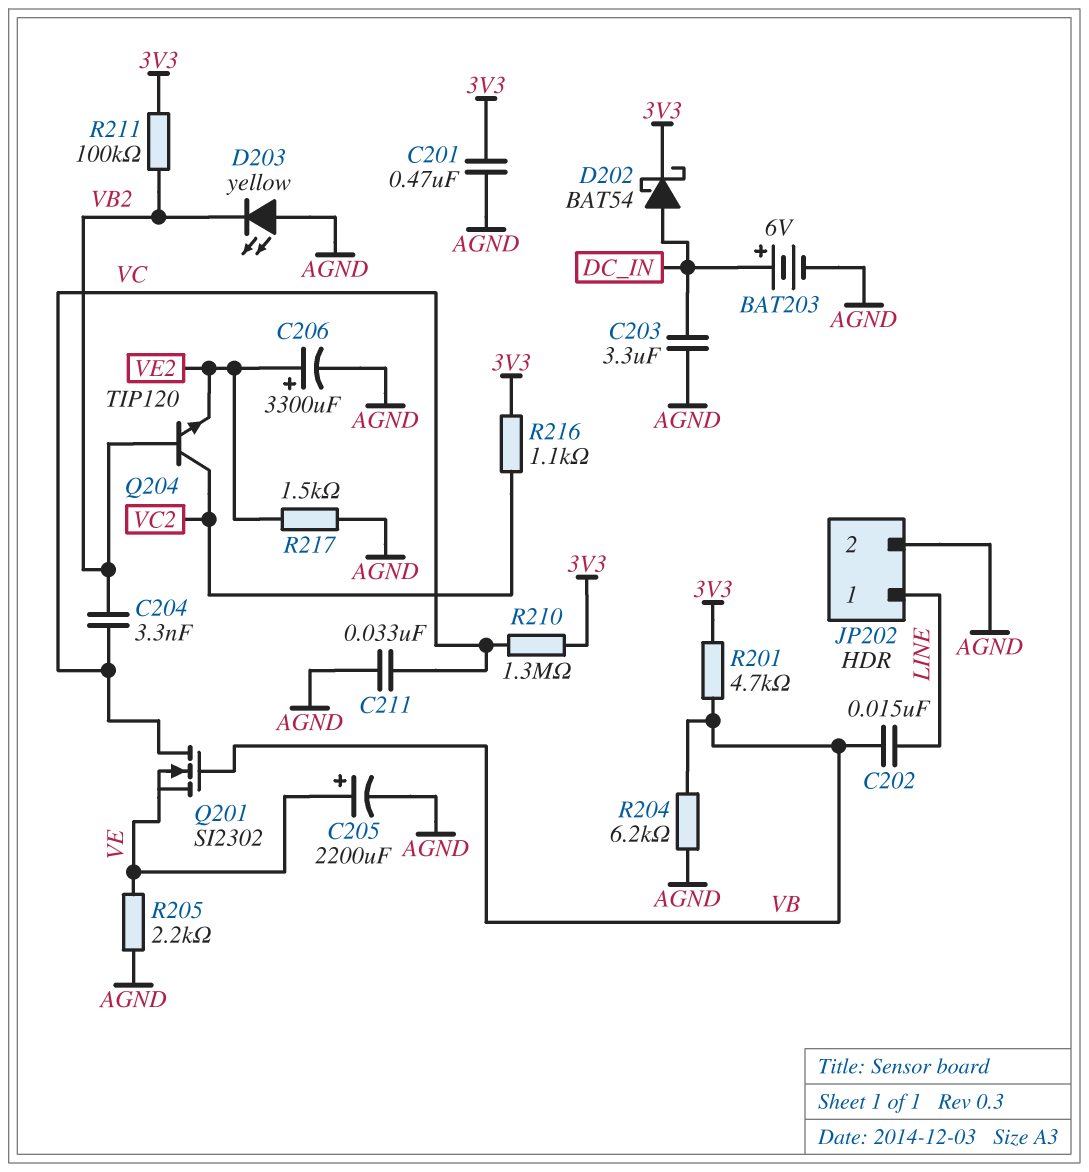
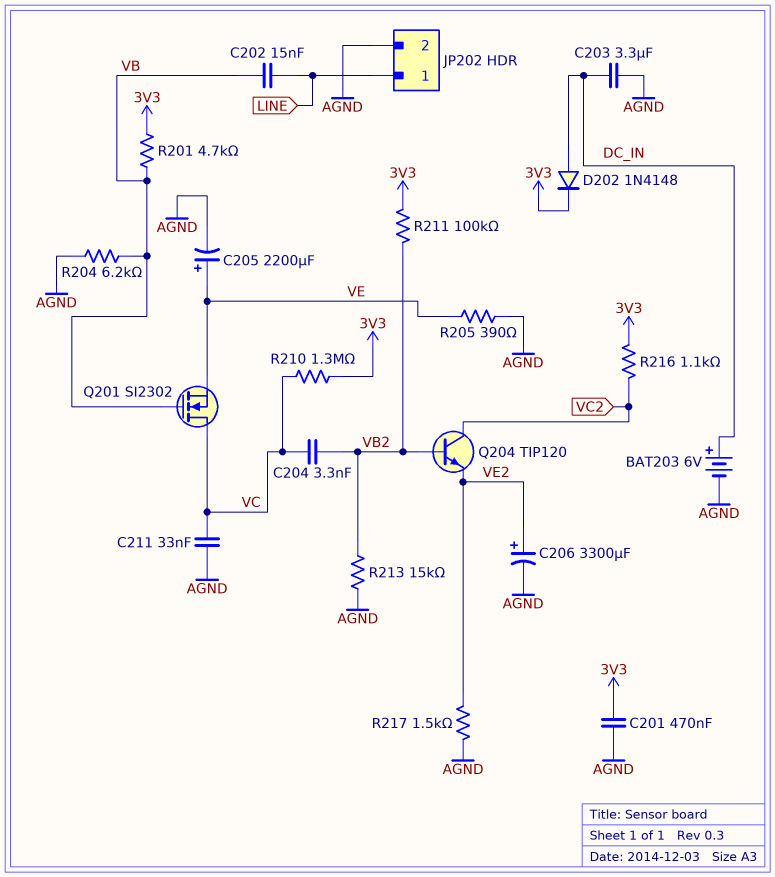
D202: schottky BAT54 (A DC_IN, K 3V3) -> diode 1N4148 (A DC_IN, K 3V3)
D203: LED yellow (A AGND, K VB2) -> none
R205: 2.2k (AGND, VE) -> 390 (AGND, VE)
R213: none -> 15k (AGND, VB2)

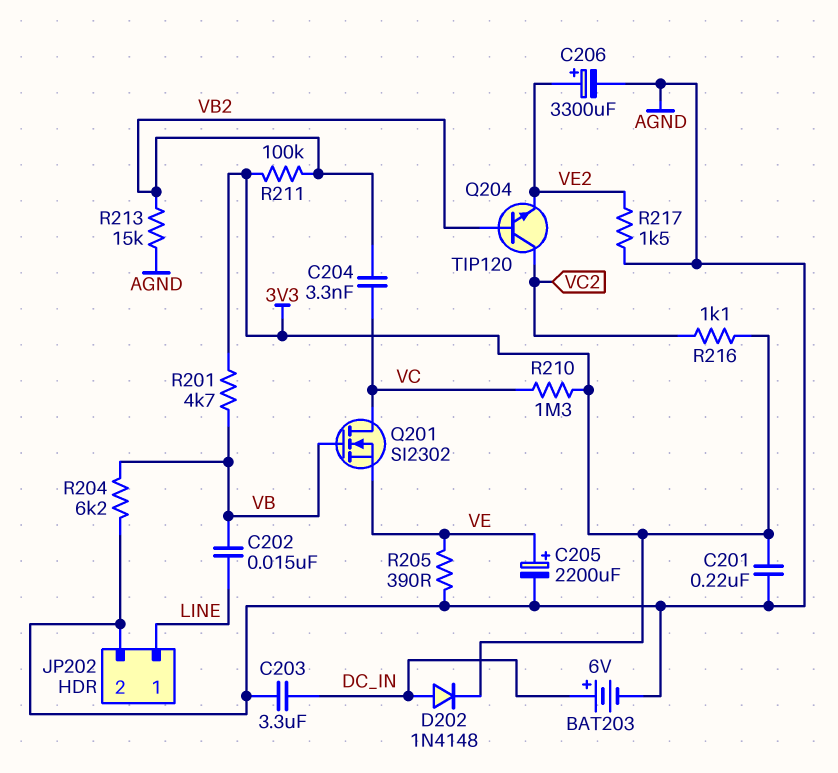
C201: 470nF (3V3, AGND) -> 220nF (3V3, AGND)
C211: 33nF (AGND, VC) -> none

